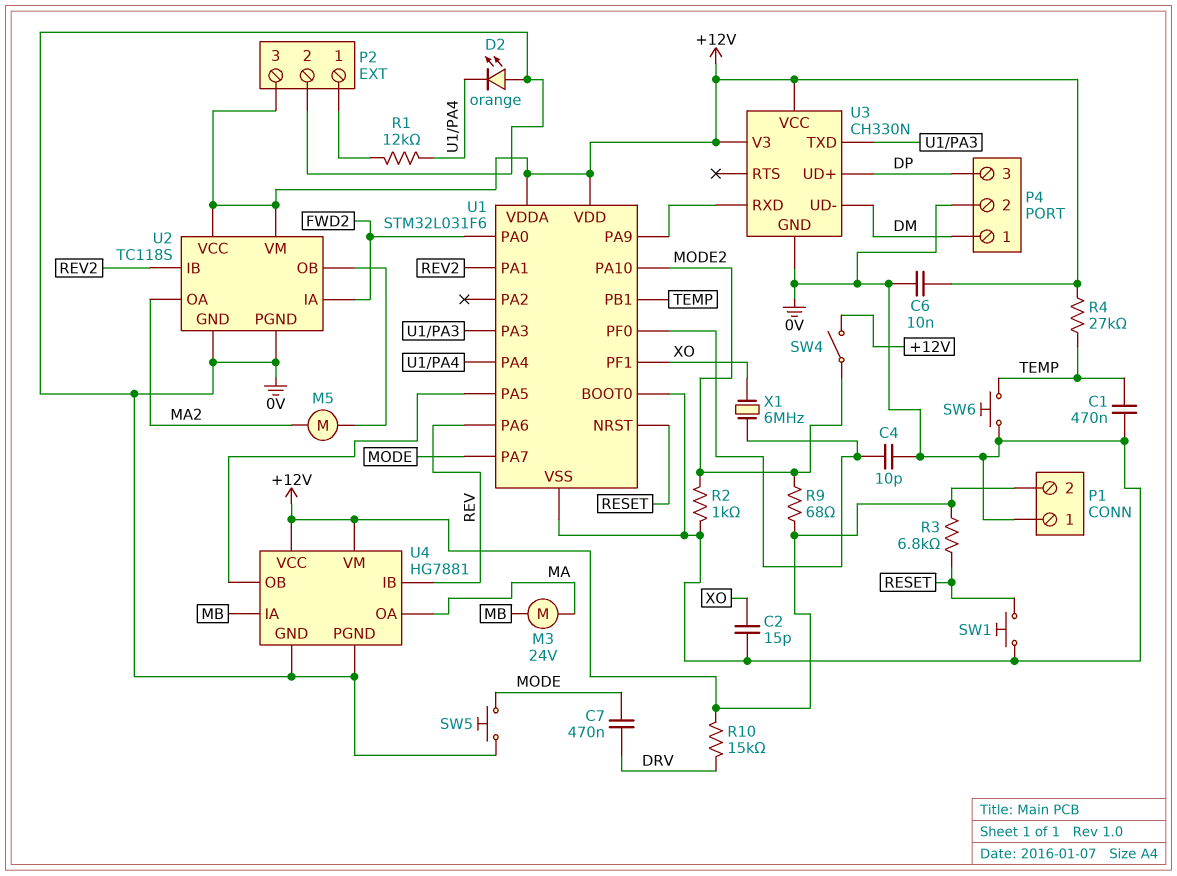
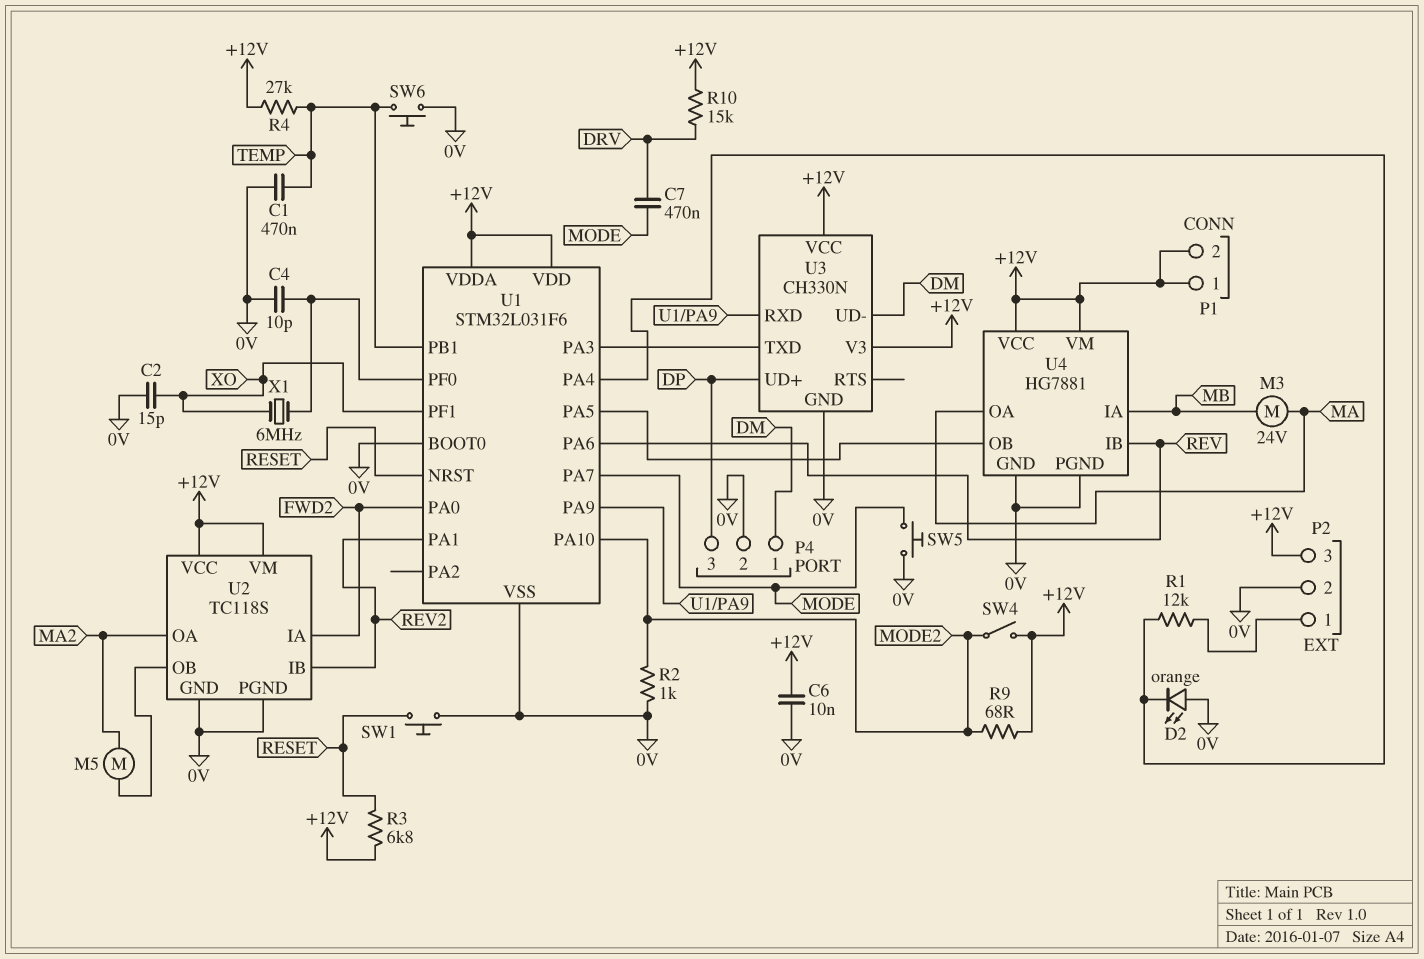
P1 pin 1: 0V -> +12V

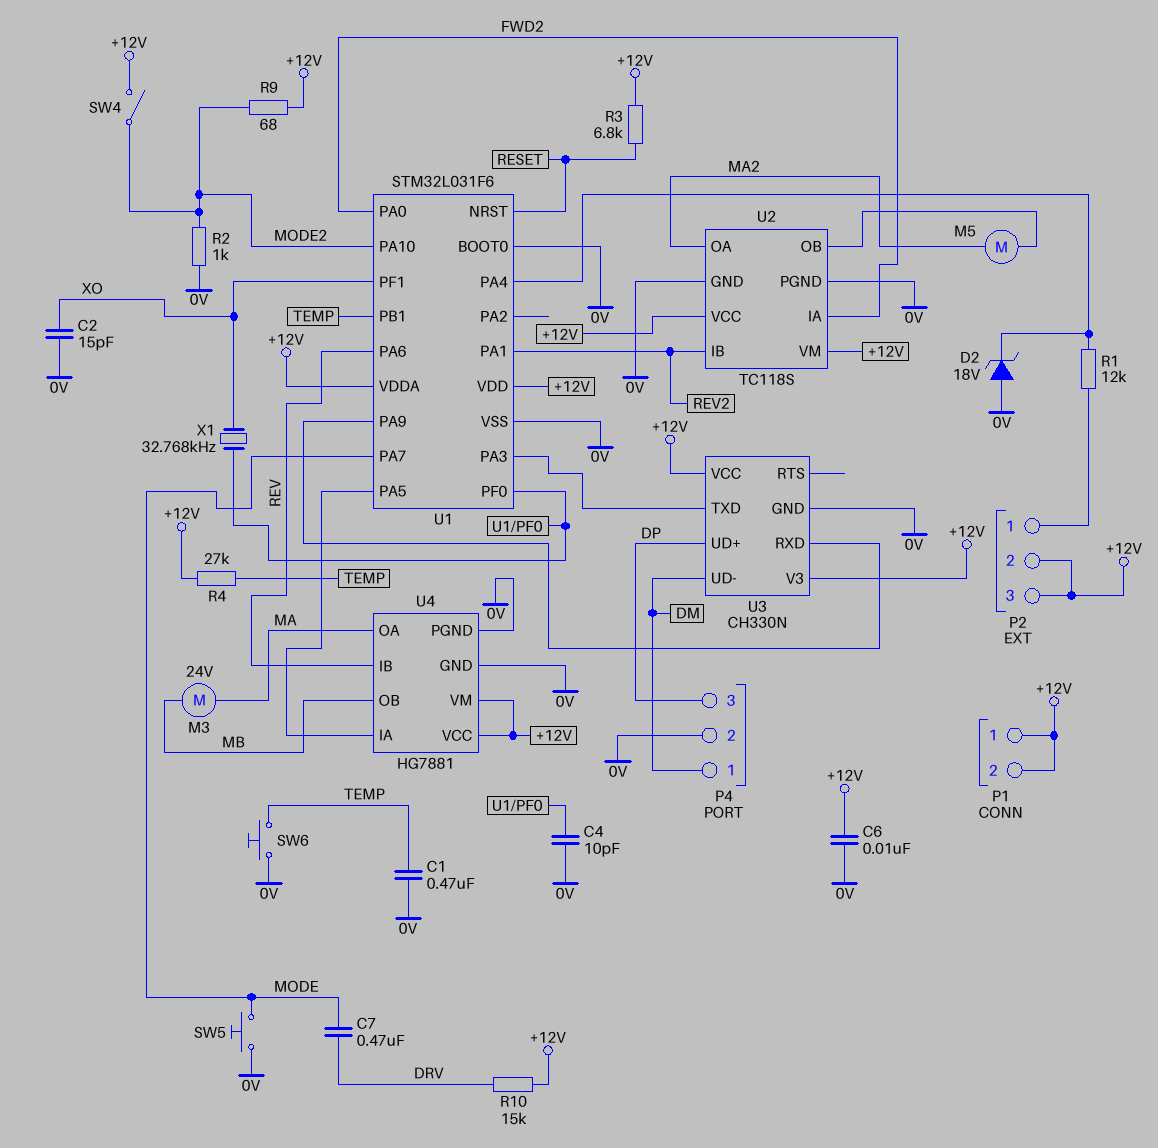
D2: LED orange (A 0V, K U1/PA4) -> zener 18V (A 0V, K U1/PA4)
P2 pin 2: 0V -> +12V
SW1: button (0V, RESET) -> none
U4 pin IA: MB -> U1/PA5
U4 pin OB: U1/PA5 -> MB
X1: 6MHz (U1/PF0, XO) -> 32.768kHz (U1/PF0, XO)

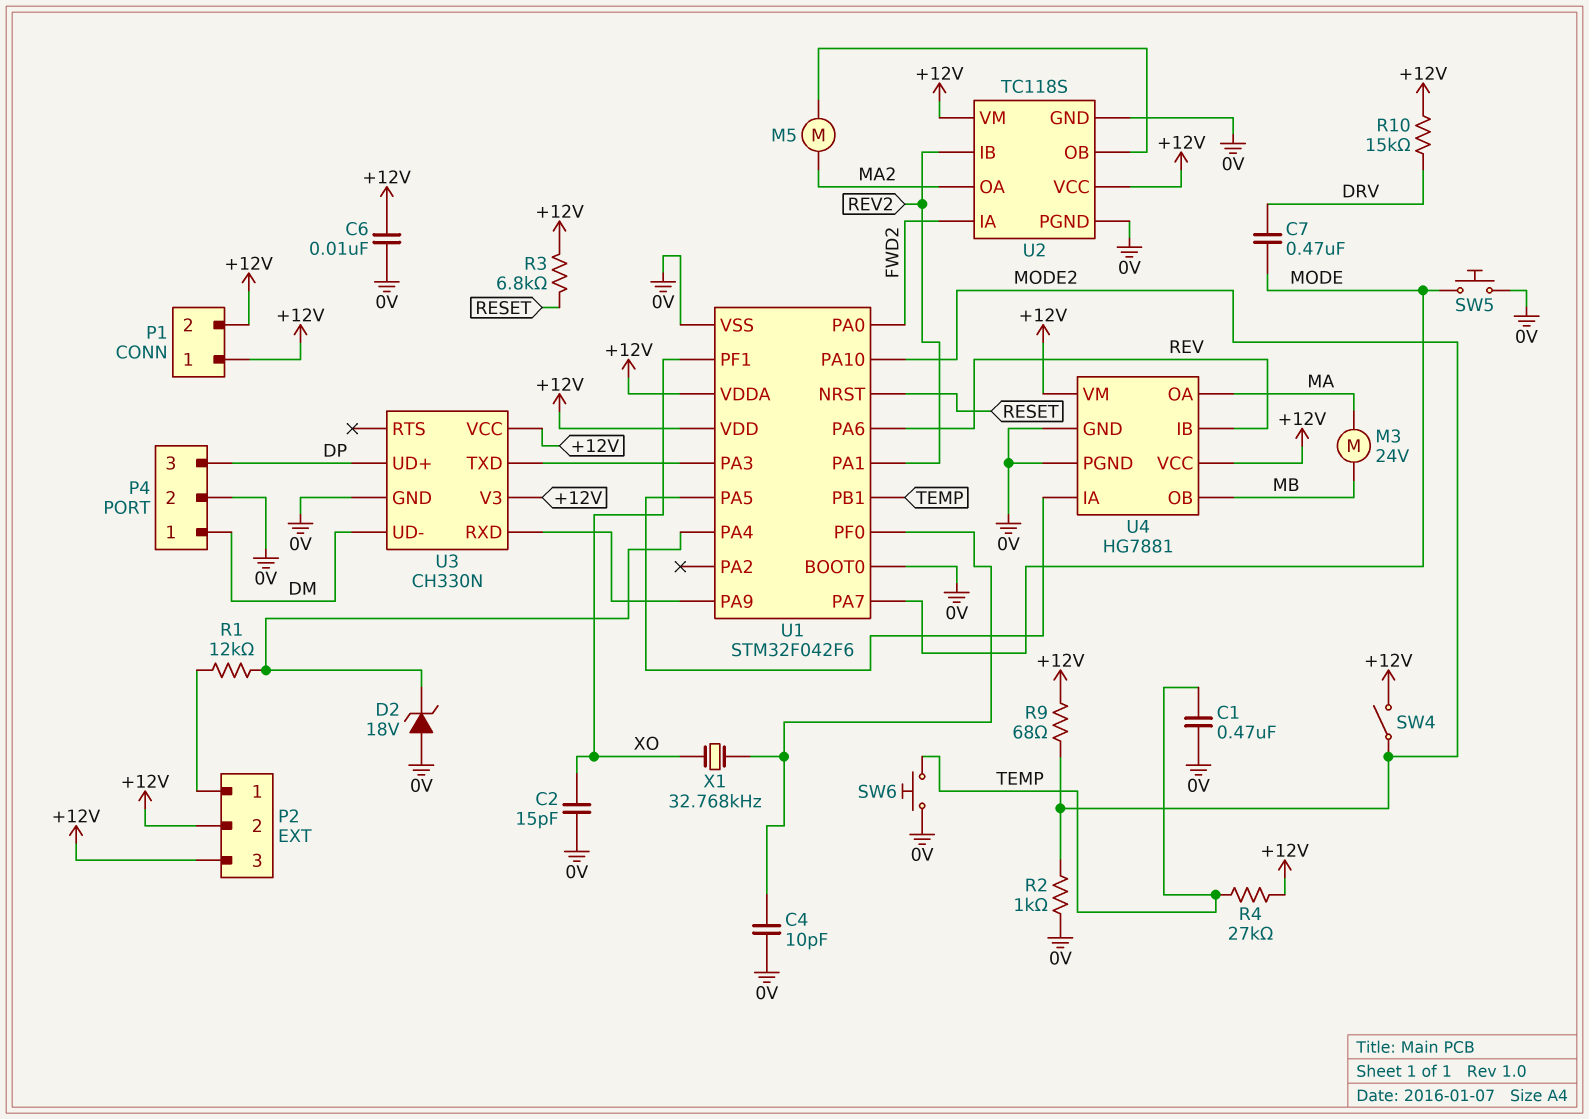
U1: STM32L031F6 -> STM32F042F6

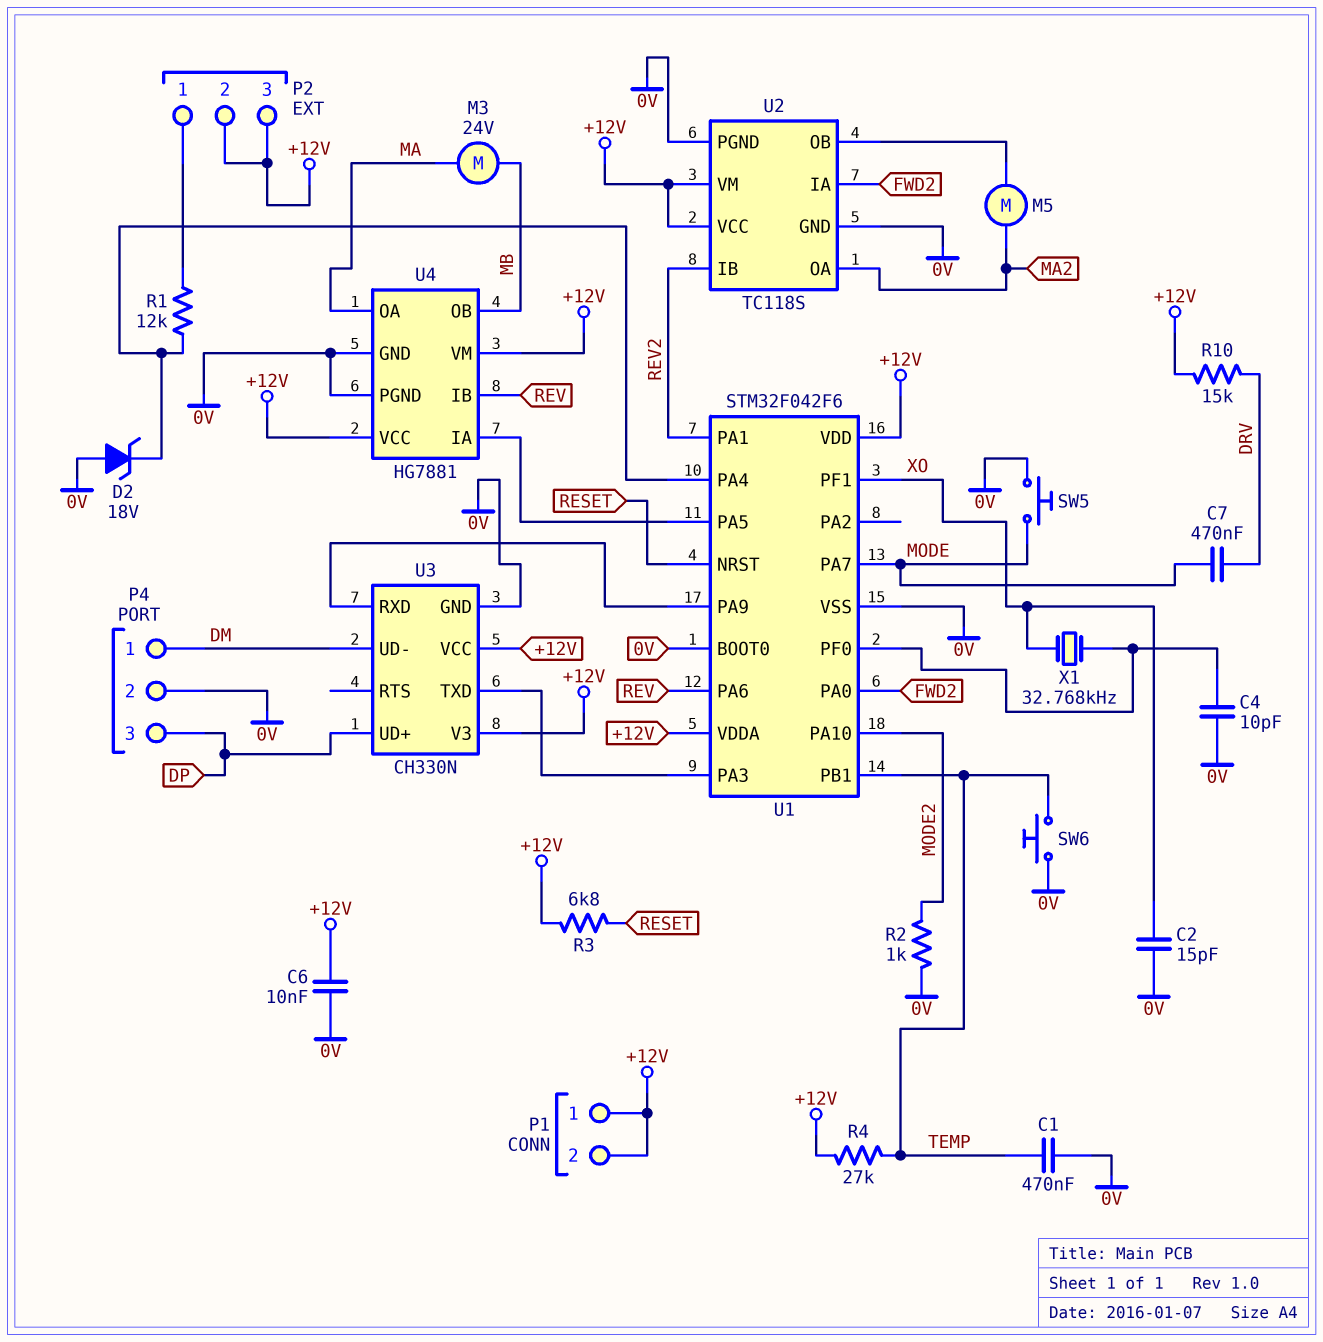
R9: 68 (+12V, MODE2) -> none
SW4: switch (+12V, MODE2) -> none

